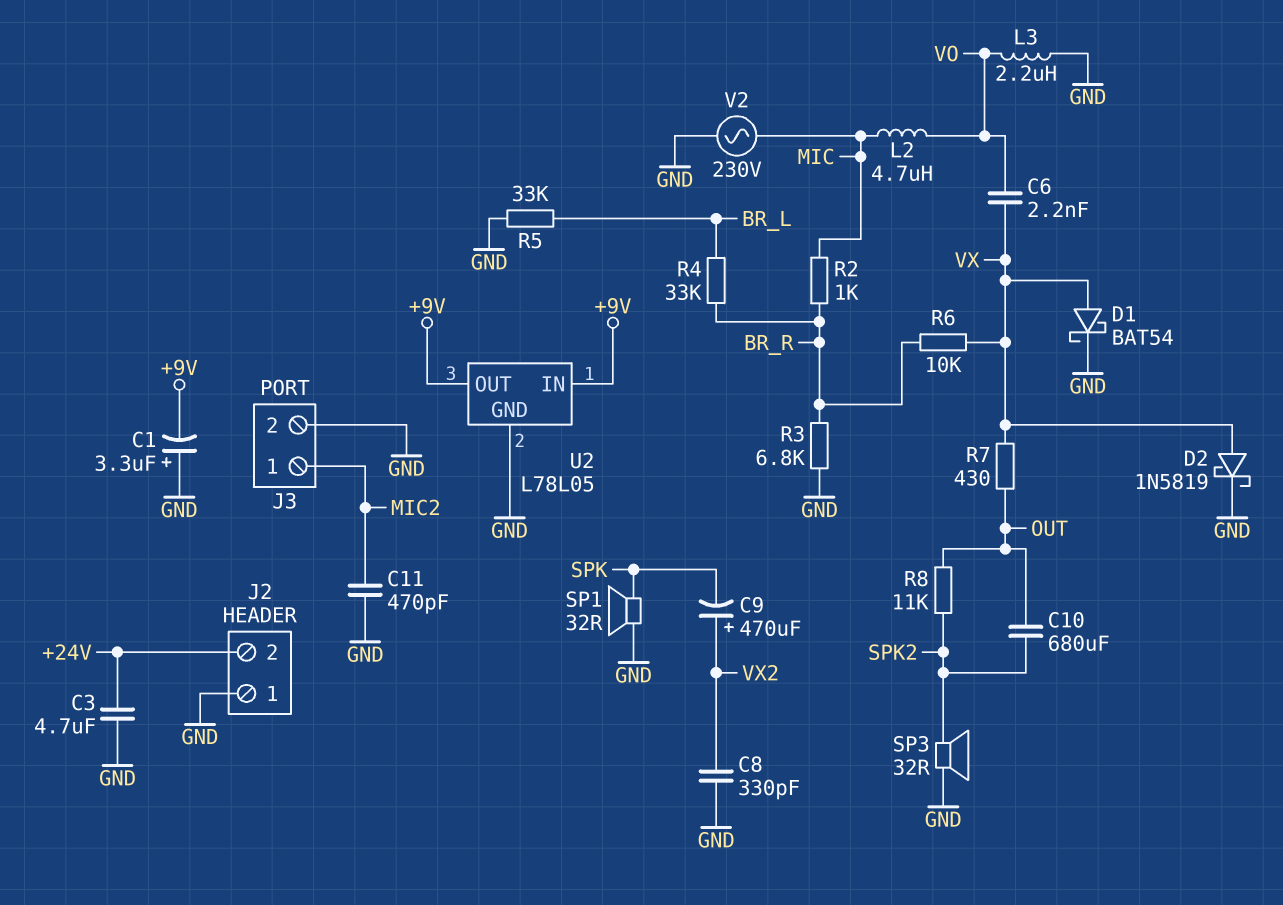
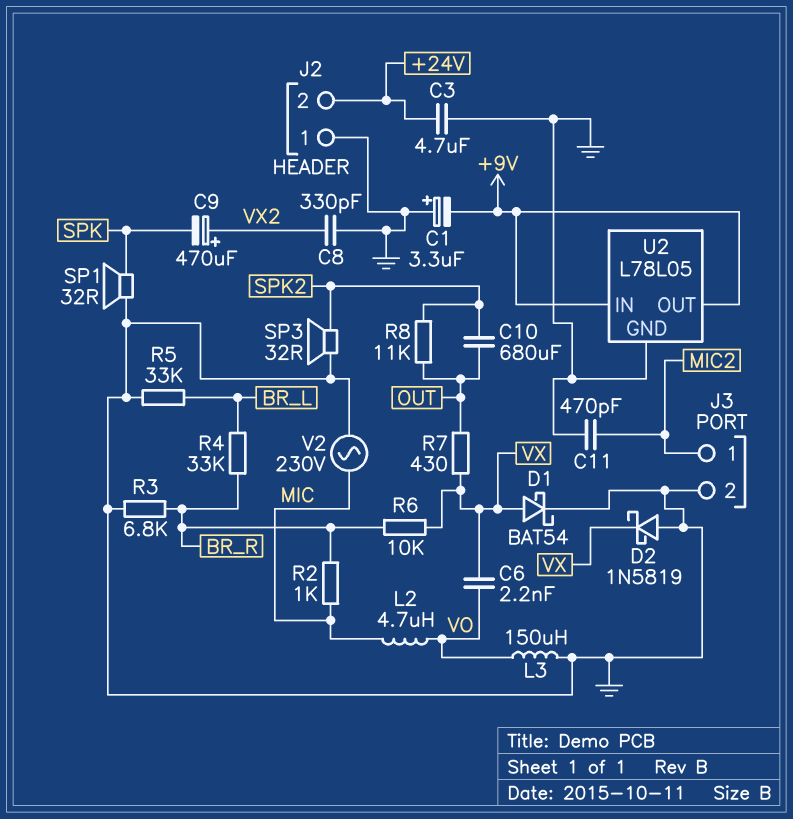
D2: schottky 1N5819 (A VX, K GND) -> schottky 1N5819 (A GND, K VX)
L3: 2.2uH (GND, VO) -> 150uH (GND, VO)

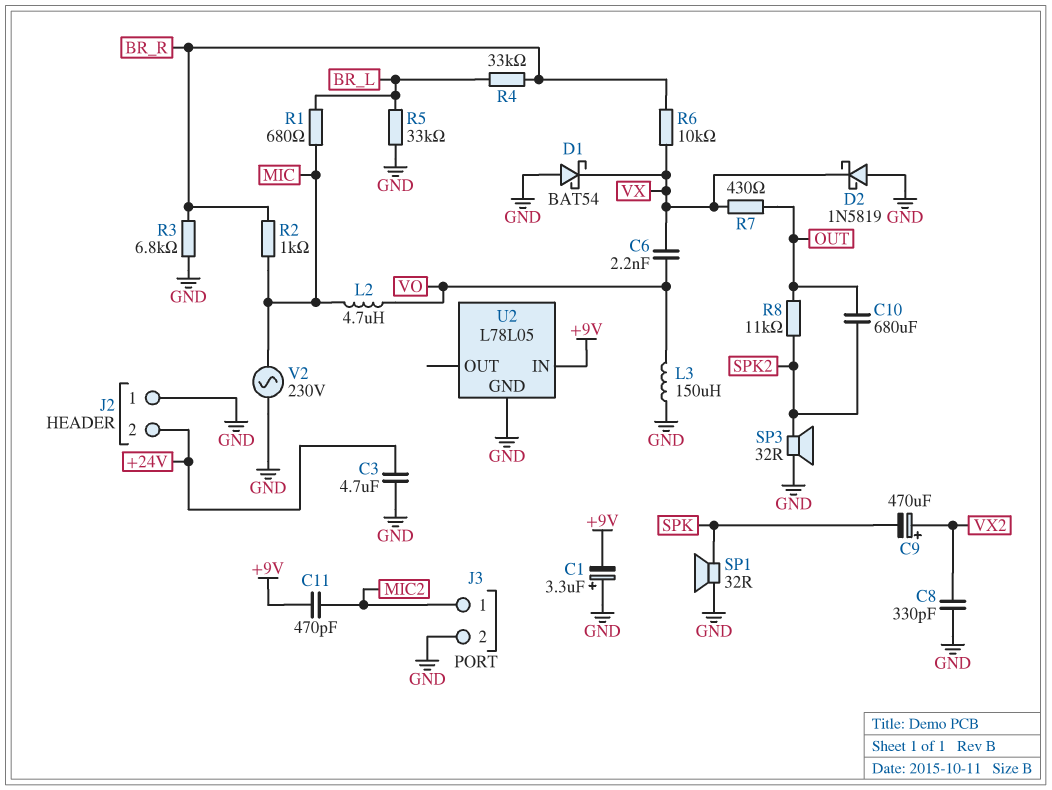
C11: 470pF (GND, MIC2) -> 470pF (+9V, MIC2)
D1: schottky BAT54 (A VX, K GND) -> schottky BAT54 (A GND, K VX)
R1: none -> 680 (BR_L, MIC)
U2 pin OUT: +9V -> none

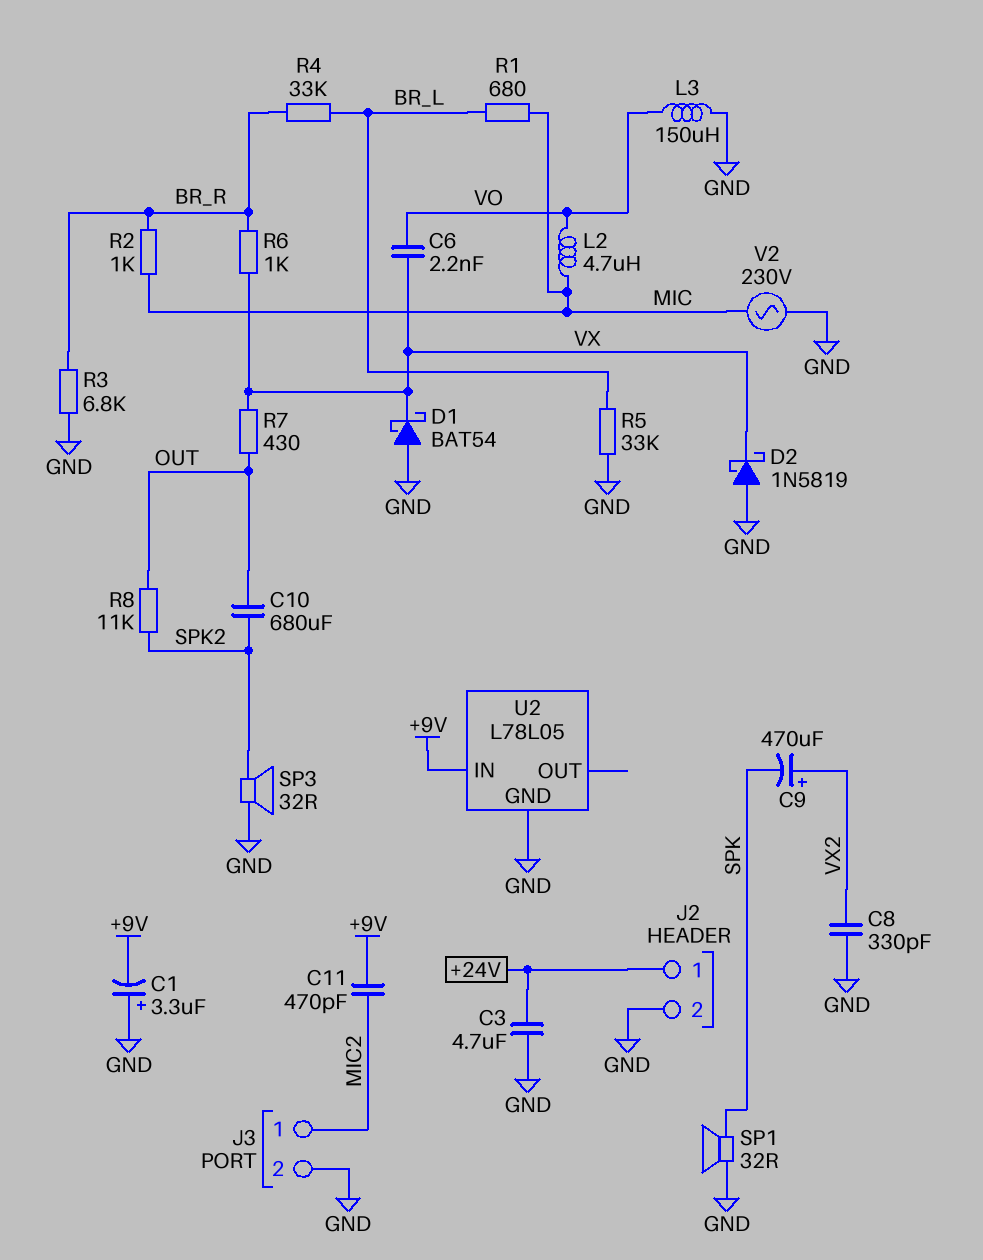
J2 pin 1: GND -> +24V
J2 pin 2: +24V -> GND
R6: 10k (BR_R, VX) -> 1k (BR_R, VX)

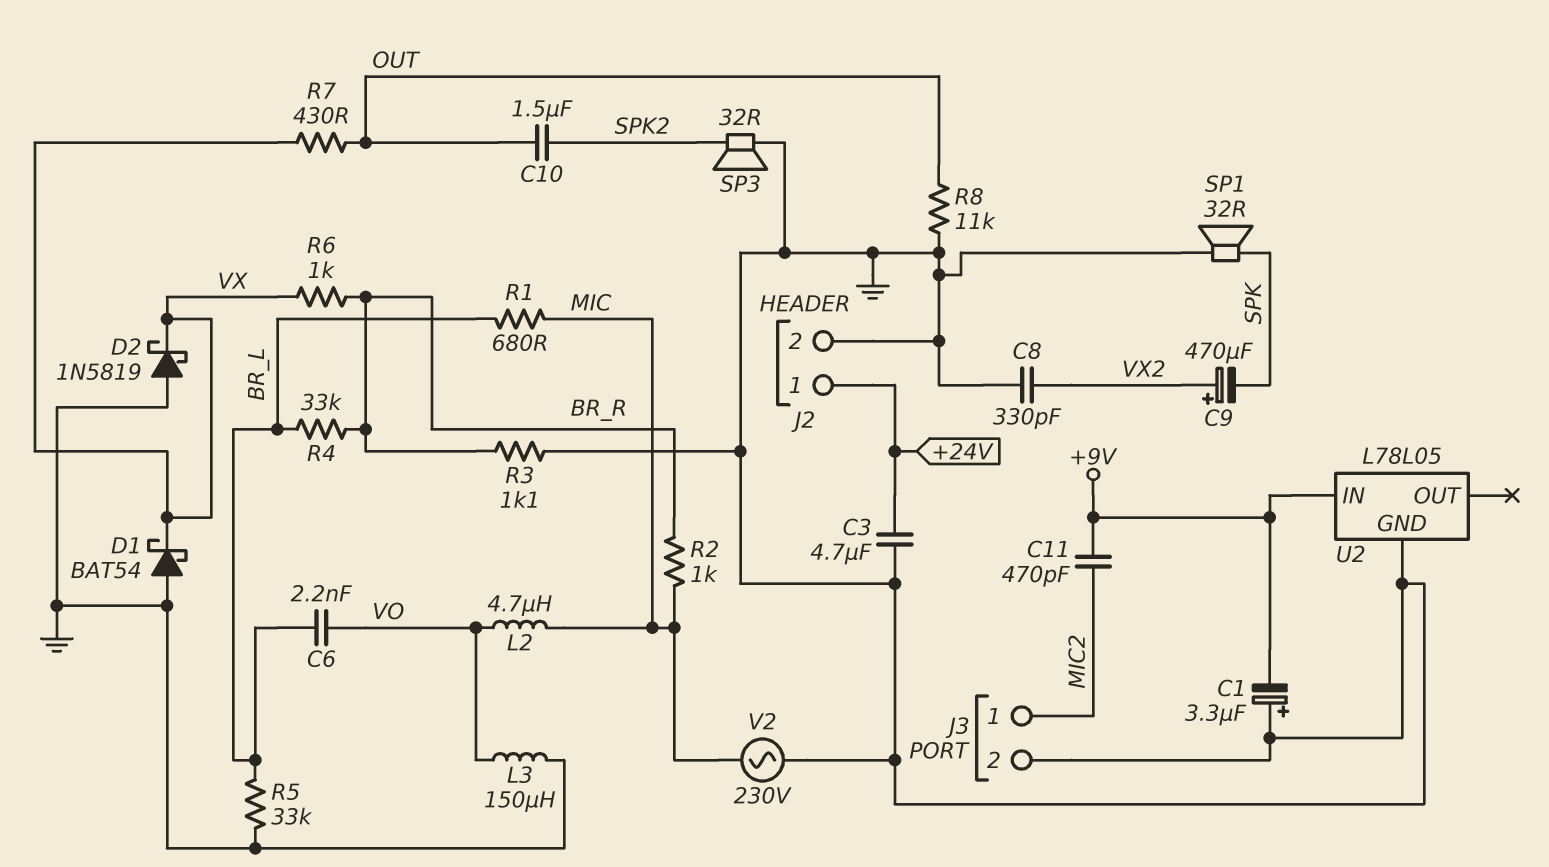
C6: 2.2nF (VO, VX) -> 2.2nF (BR_L, VO)
C10: 680uF (OUT, SPK2) -> 1.5uF (OUT, SPK2)
R3: 6.8k (BR_R, GND) -> 1.1k (BR_R, GND)
R8: 11k (OUT, SPK2) -> 11k (GND, OUT)

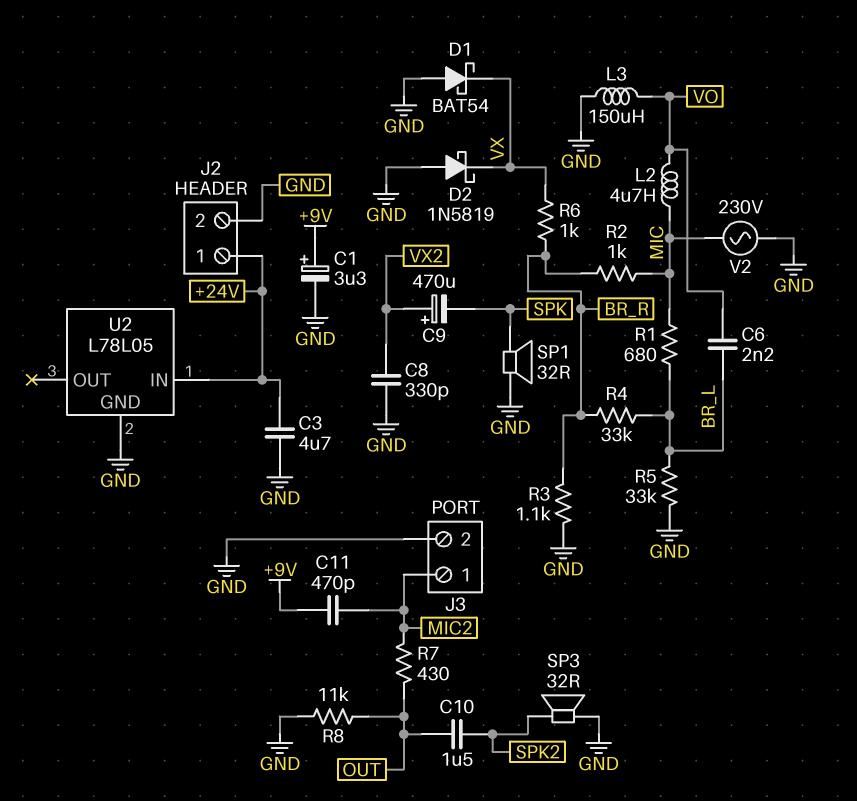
C1: 3.3uF (plus GND, minus +9V) -> 3.3uF (plus +9V, minus GND)
R7: 430 (OUT, VX) -> 430 (MIC2, OUT)
U2 pin IN: +9V -> +24V

